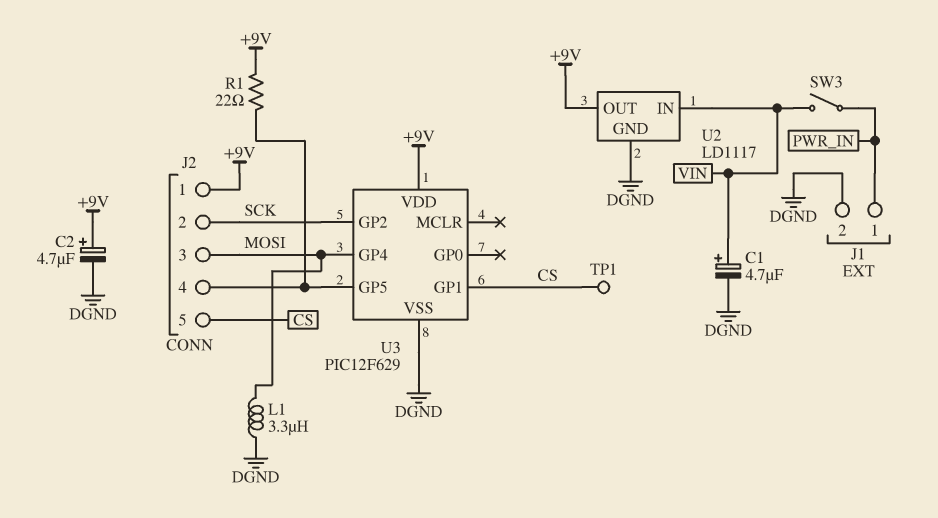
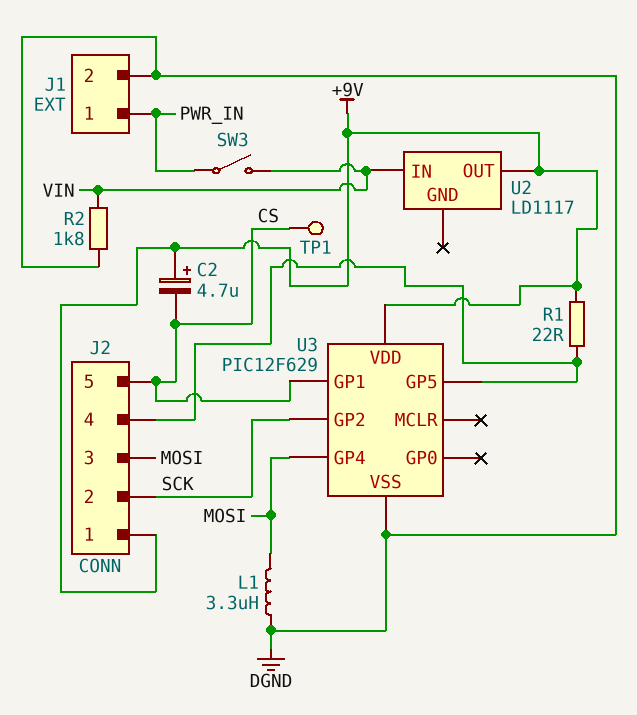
C1: 4.7uF (plus VIN, minus DGND) -> none
C2: 4.7uF (plus +9V, minus DGND) -> 4.7uF (plus +9V, minus CS)
R2: none -> 1.8k (DGND, VIN)
U2 pin GND: DGND -> none

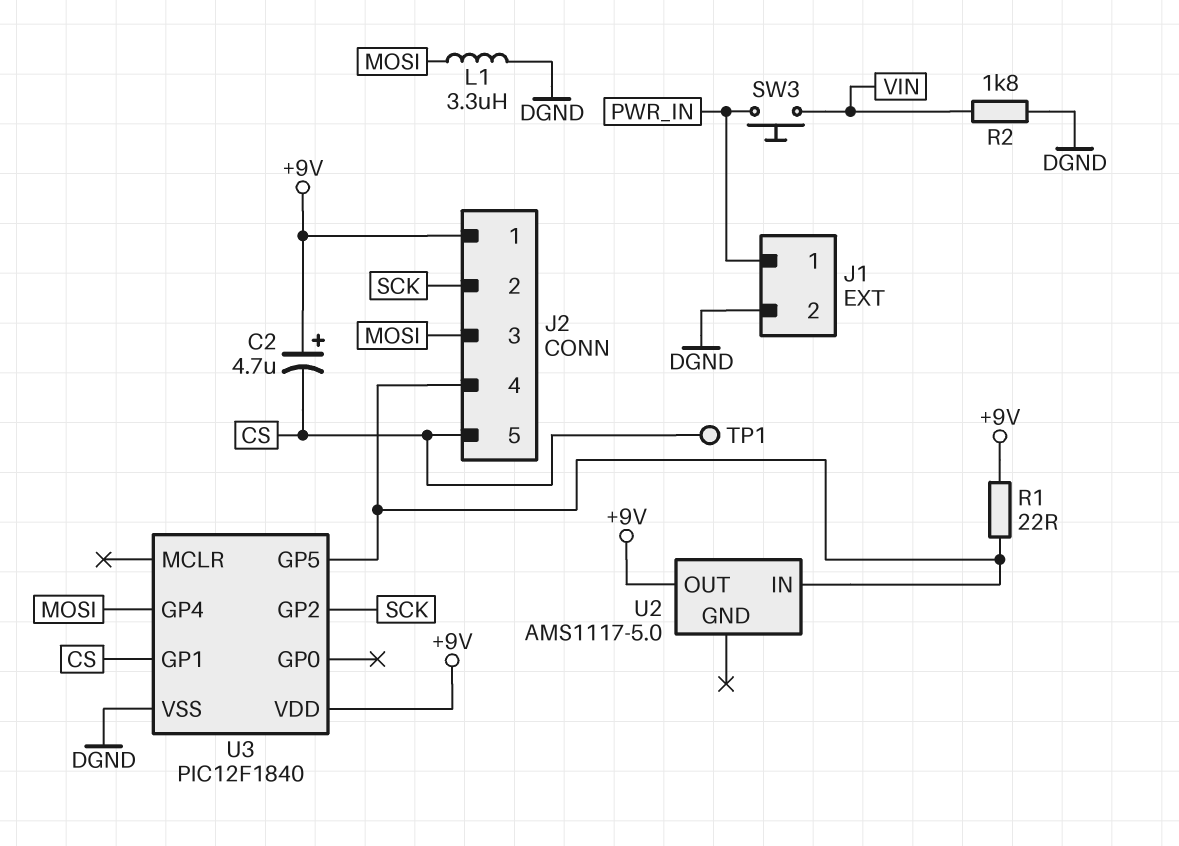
SW3: switch (PWR_IN, VIN) -> button (PWR_IN, VIN)
U2: LD1117 -> AMS1117-5.0
U2 pin IN: VIN -> J2/4
U3: PIC12F629 -> PIC12F1840

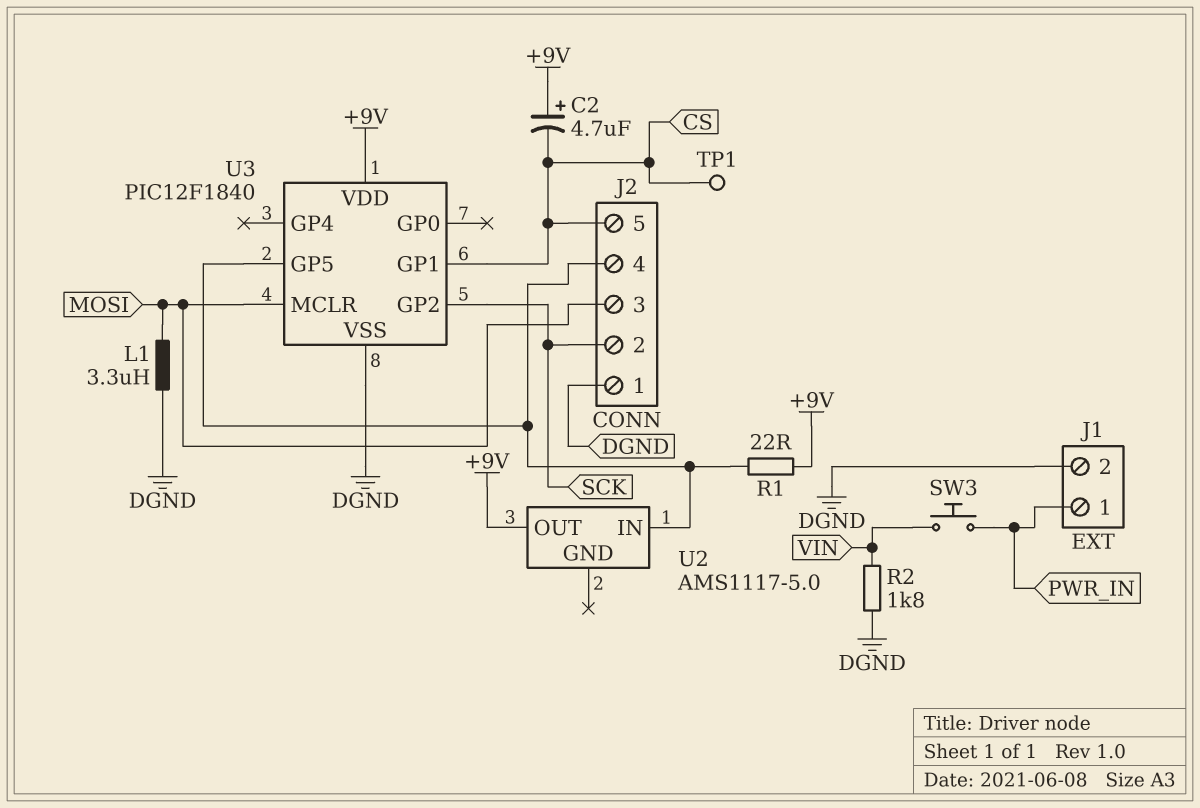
J2 pin 1: +9V -> DGND
U3 pin GP4: MOSI -> none
U3 pin MCLR: none -> MOSI

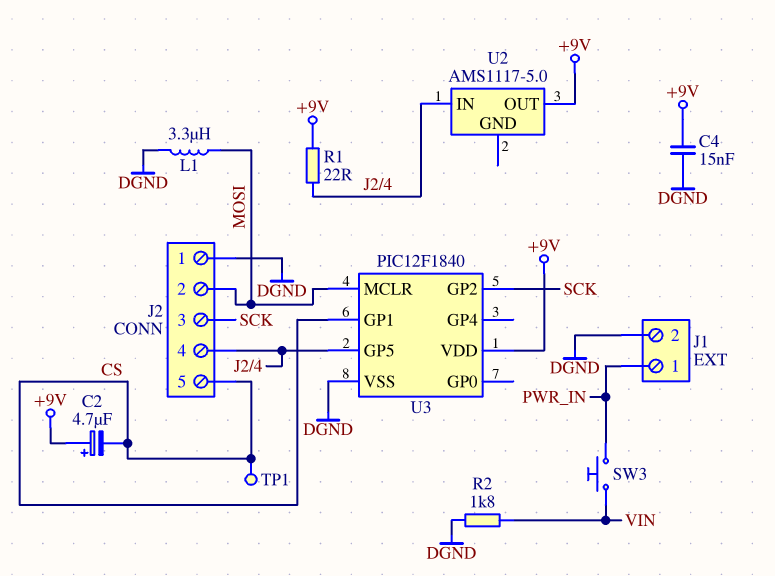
C4: none -> 15nF (+9V, DGND)
J2 pin 2: SCK -> MOSI
J2 pin 3: MOSI -> SCK

